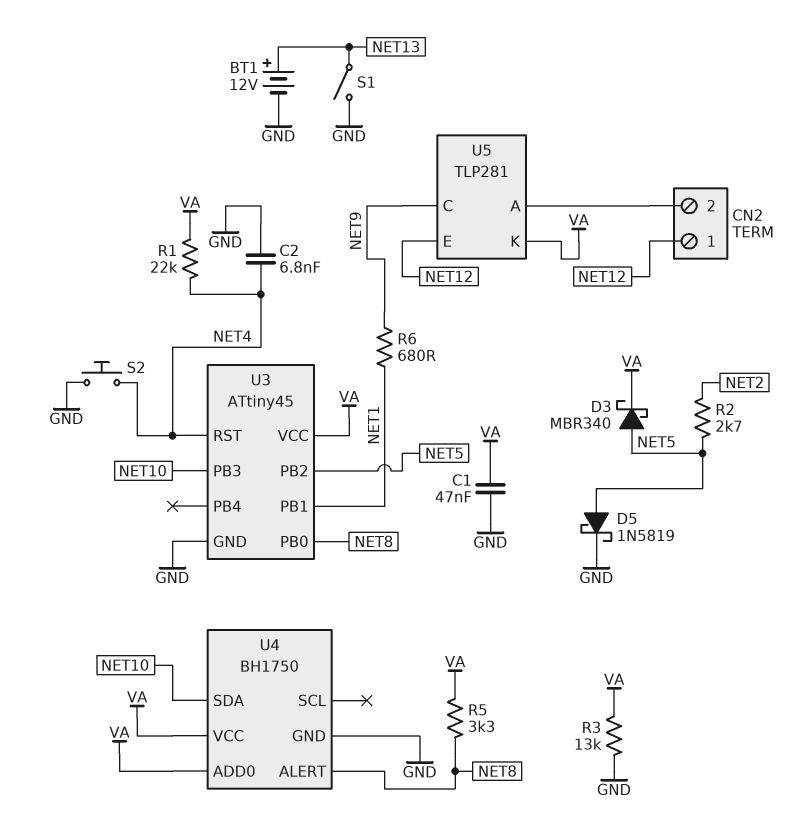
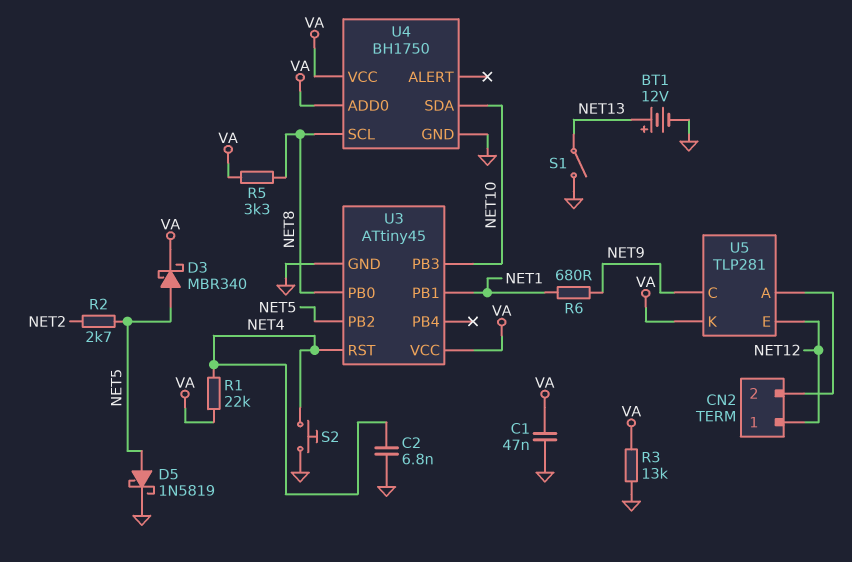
U4 pin ALERT: NET8 -> none
U4 pin SCL: none -> NET8

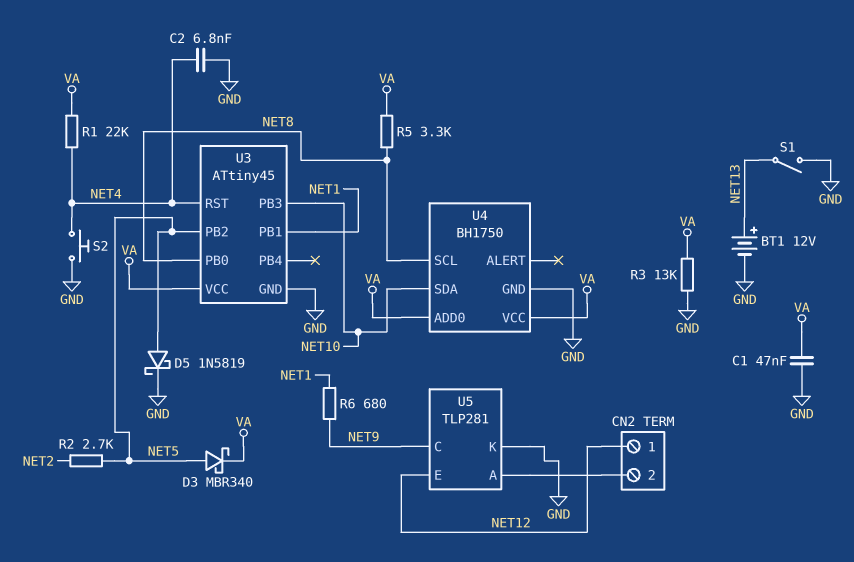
U5 pin K: VA -> GND

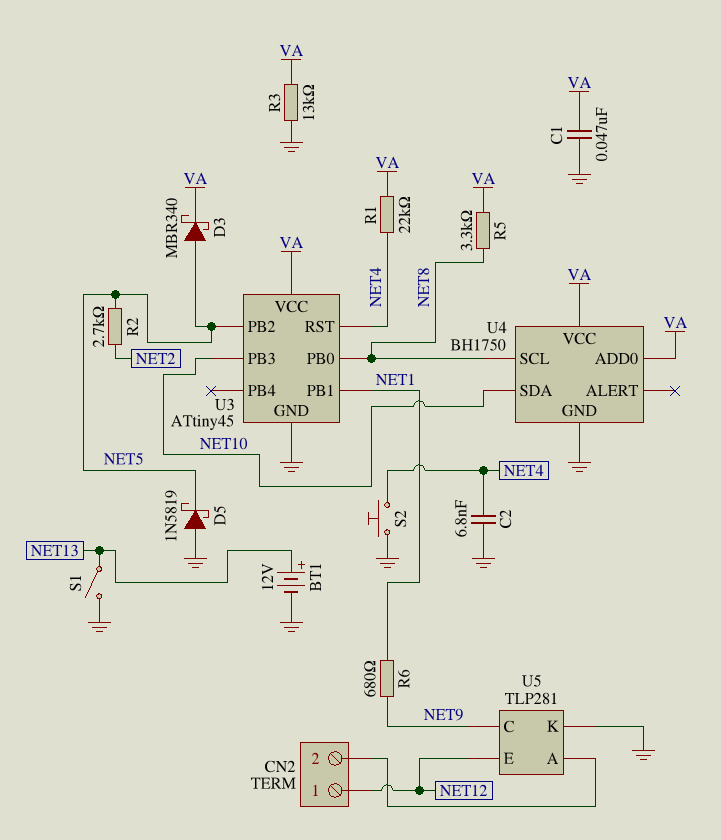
D5: schottky 1N5819 (A NET5, K GND) -> schottky 1N5819 (A GND, K NET5)

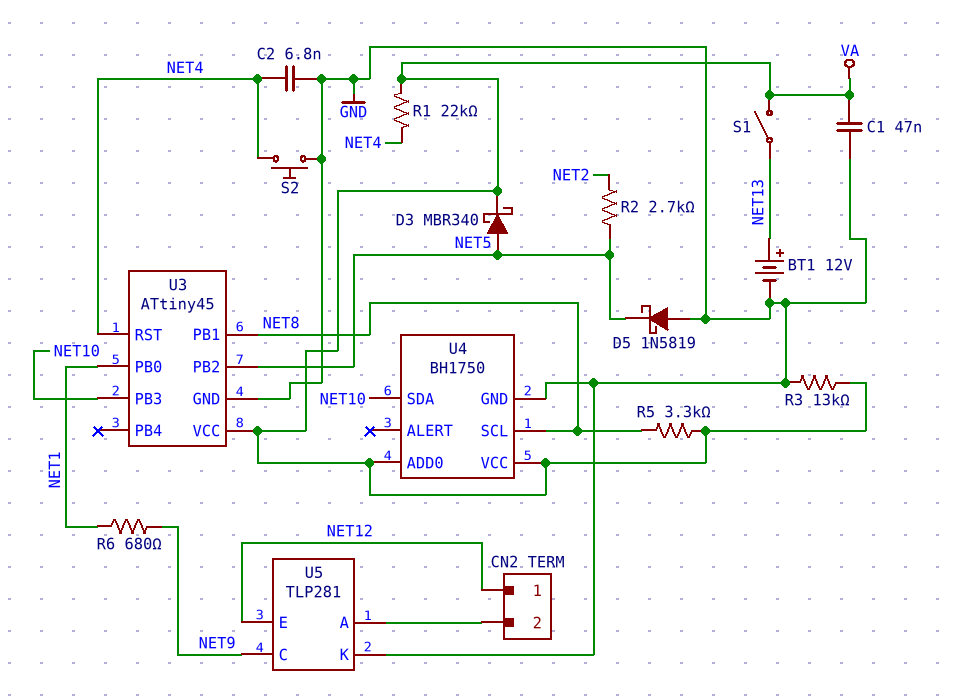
S1: switch (GND, NET13) -> switch (NET13, VA)
U3 pin PB0: NET8 -> NET1
U3 pin PB1: NET1 -> NET8

